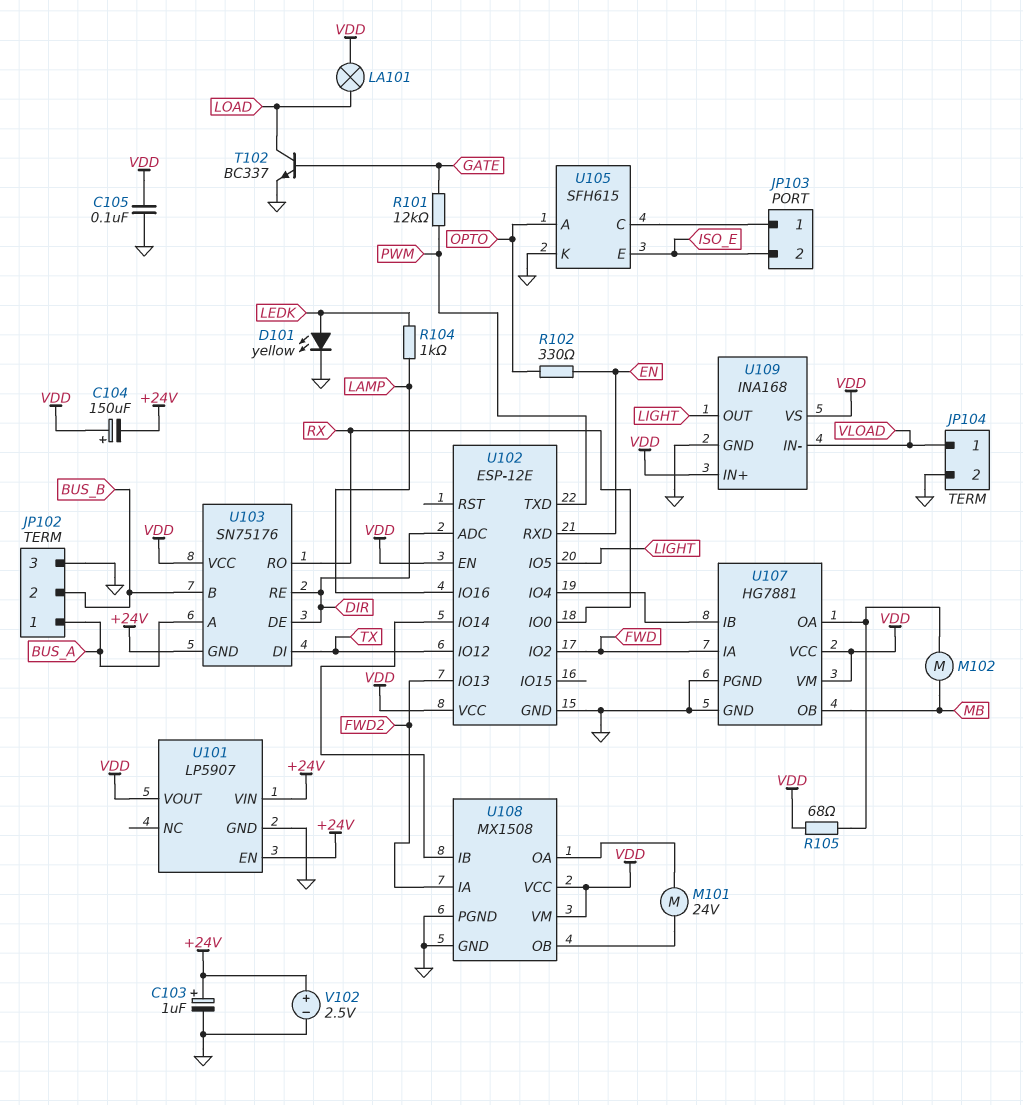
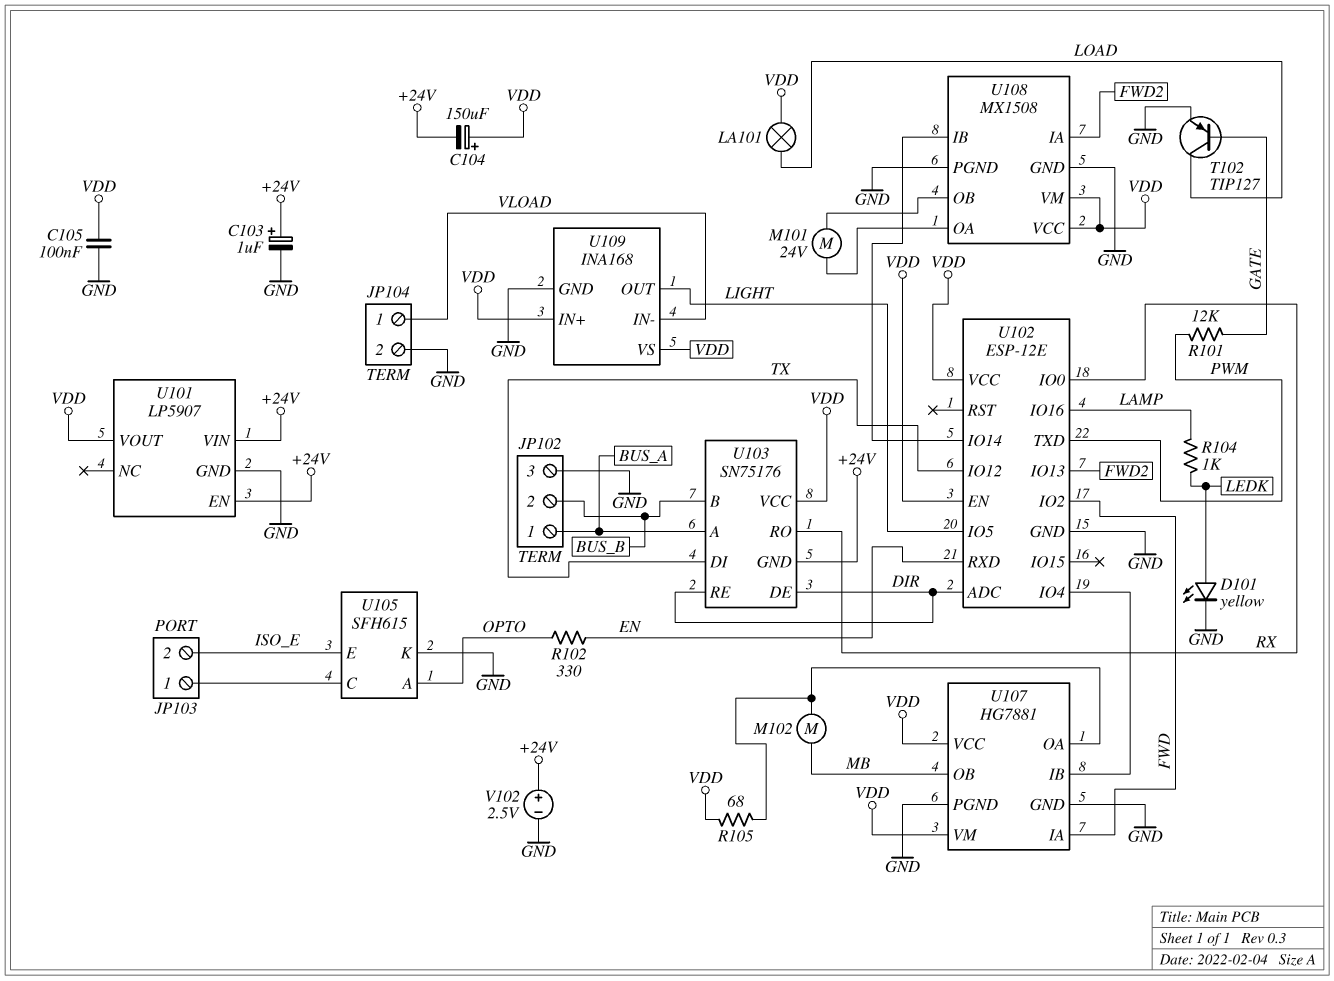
T102: NPN BC337 (B GATE, C LOAD, E GND) -> PNP TIP127 (B GATE, C LOAD, E GND)

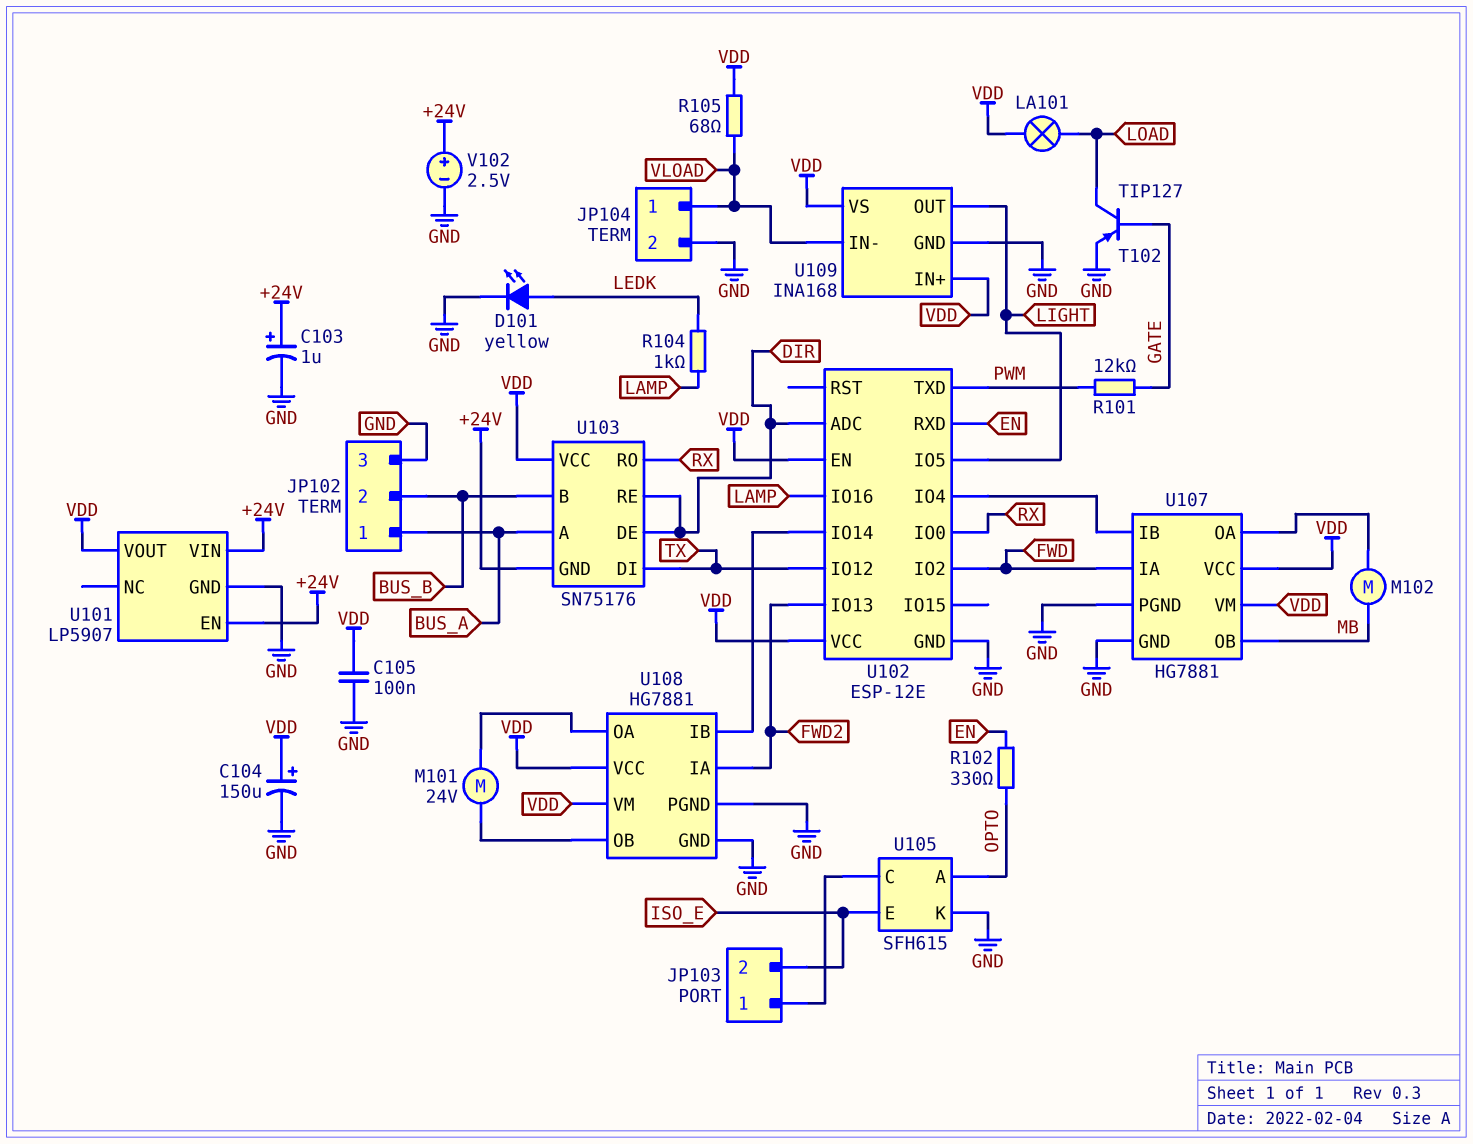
C104: 150uF (plus VDD, minus +24V) -> 150uF (plus VDD, minus GND)
R105: 68 (U107/OA, VDD) -> 68 (VDD, VLOAD)
U108: MX1508 -> HG7881

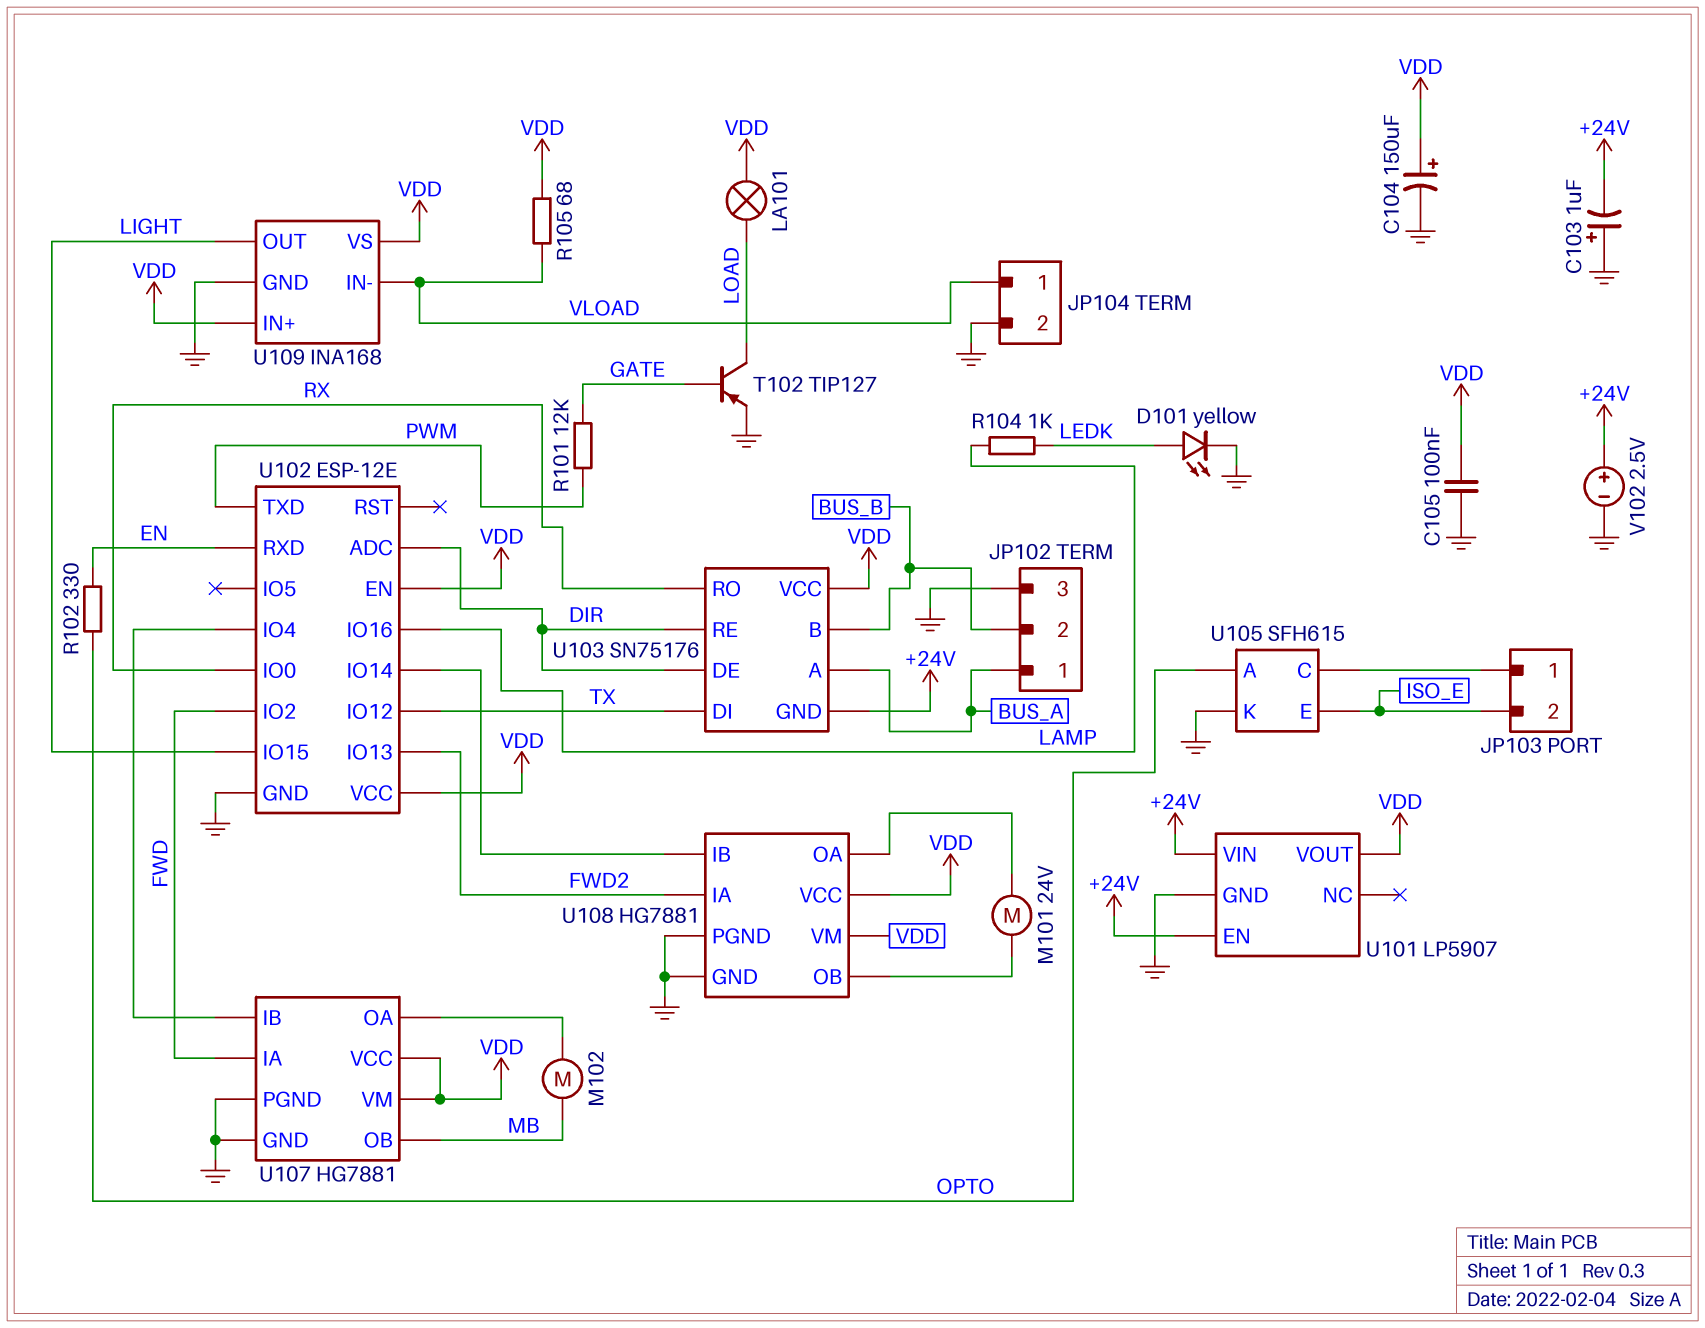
C103: 1uF (plus +24V, minus GND) -> 1uF (plus GND, minus +24V)
U102 pin IO5: LIGHT -> none
U102 pin IO15: none -> LIGHT

